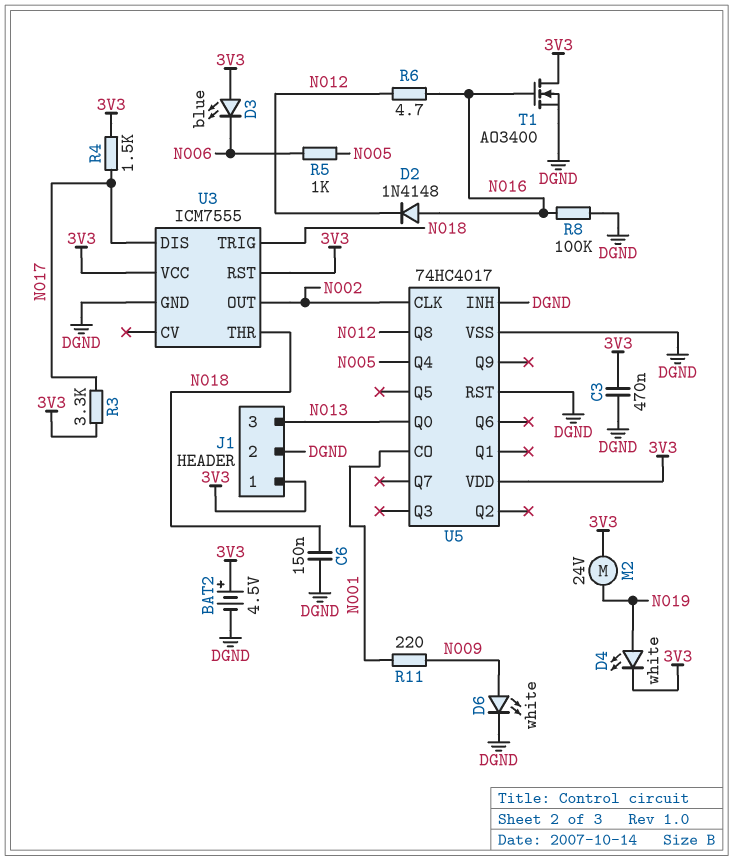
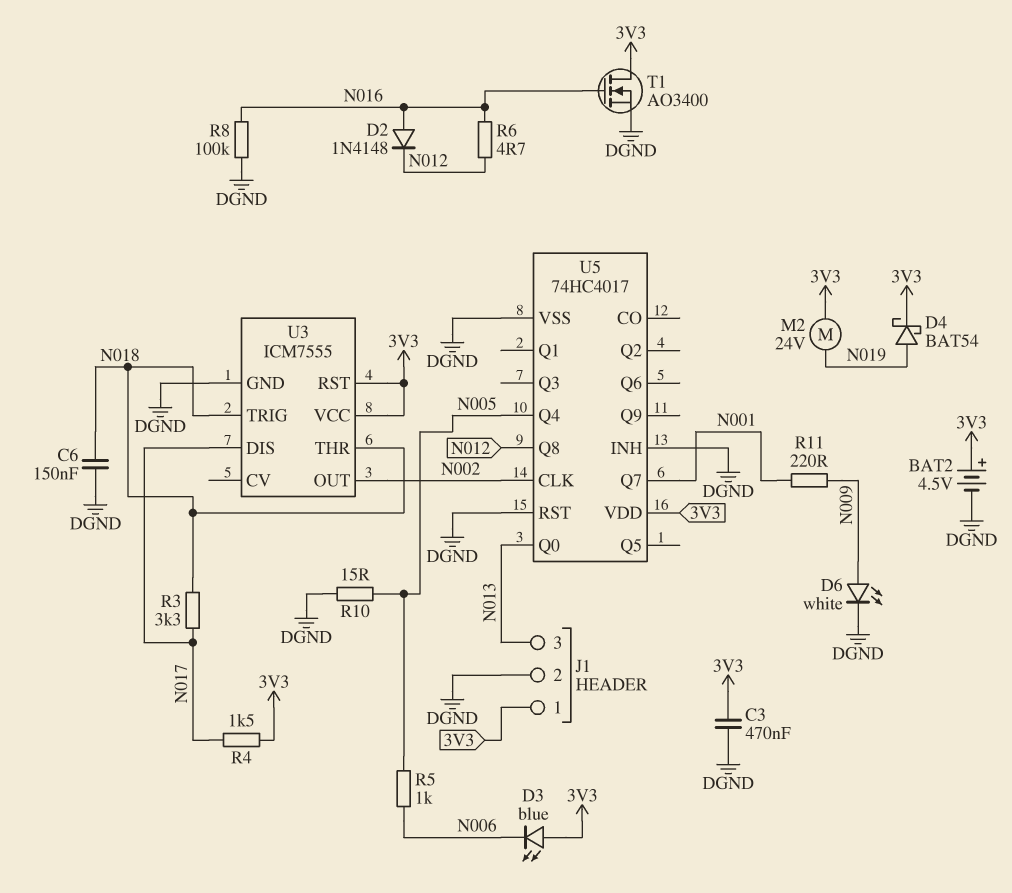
D4: LED white (A N019, K 3V3) -> schottky BAT54 (A N019, K 3V3)
R3: 3.3k (3V3, N017) -> 3.3k (N017, N018)
R10: none -> 15 (DGND, N005)
U5 pin CO: N001 -> none
U5 pin Q7: none -> N001

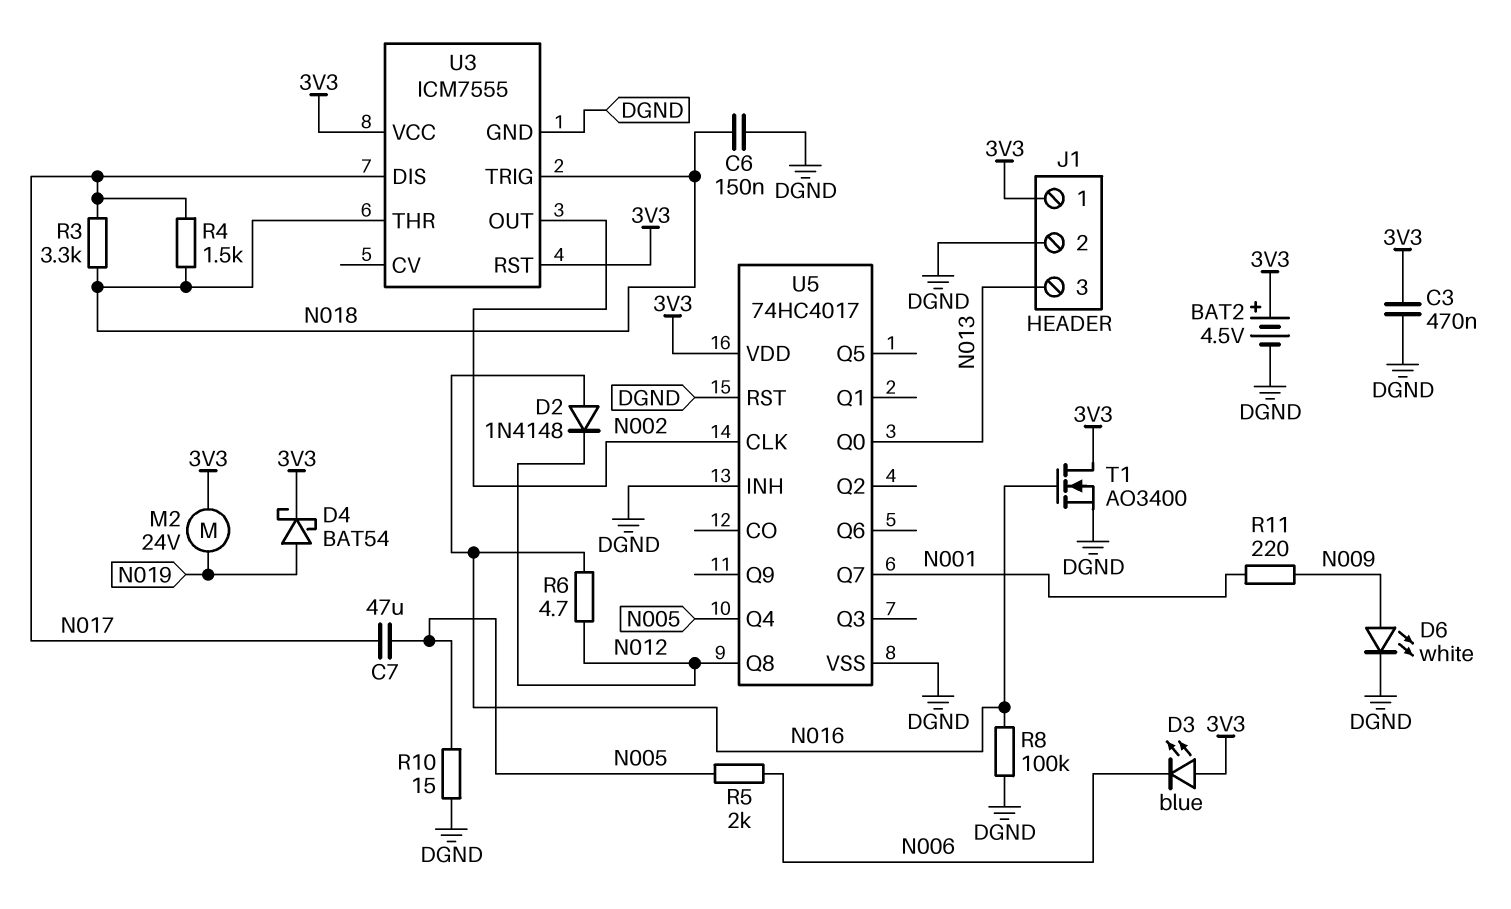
C7: none -> 47uF (N005, N017)
R4: 1.5k (3V3, N017) -> 1.5k (N017, N018)
R5: 1k (N005, N006) -> 2k (N005, N006)

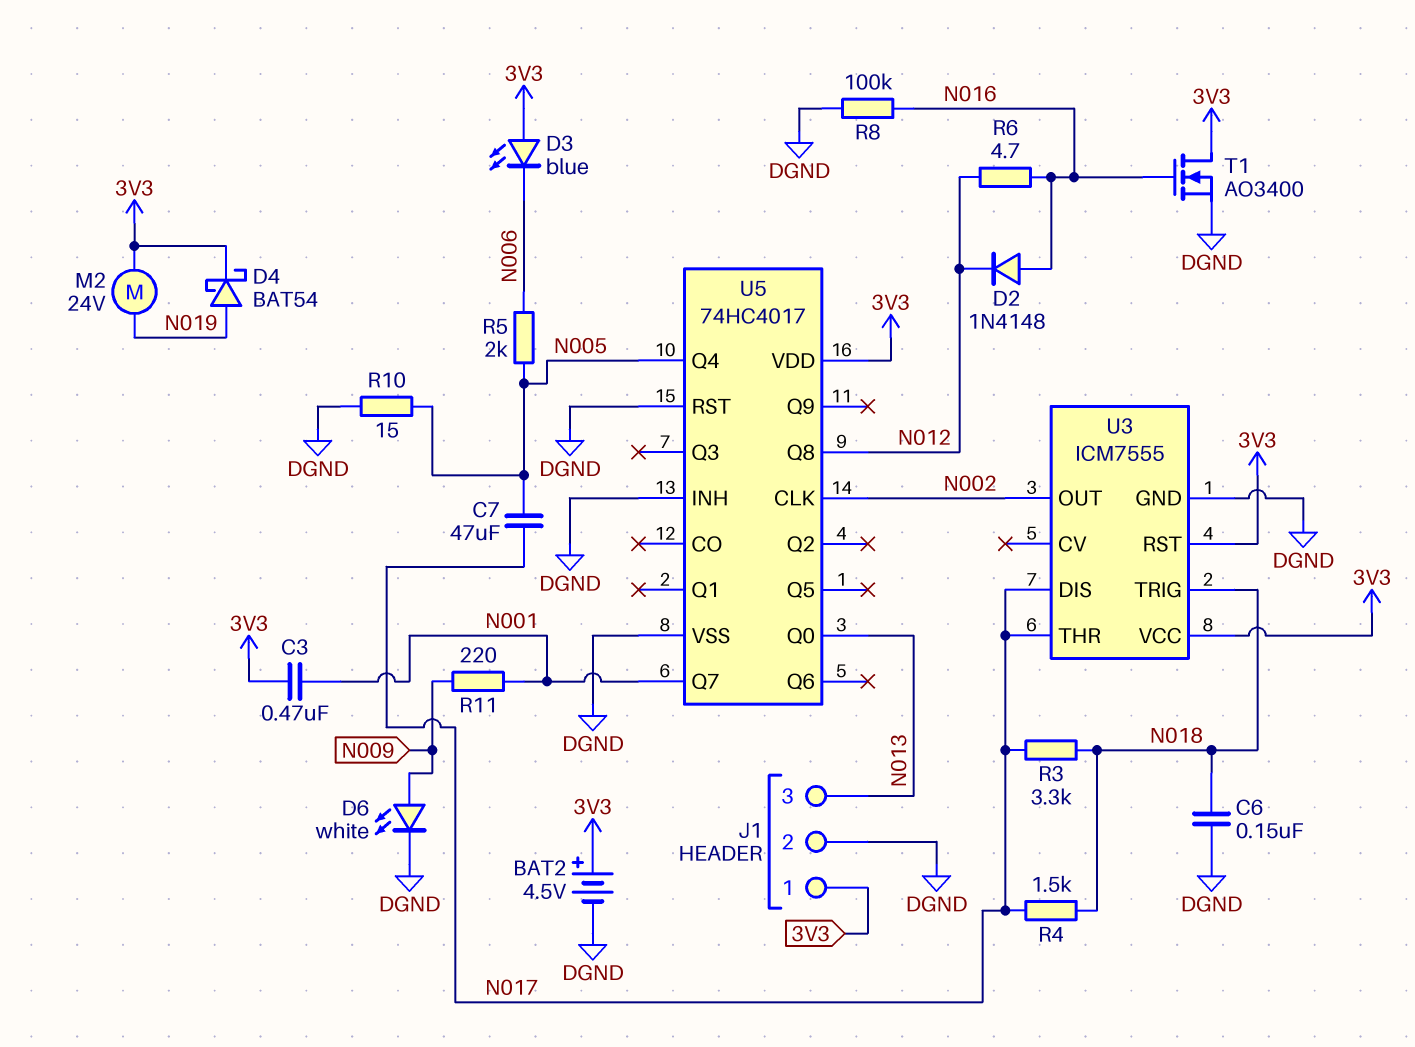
C3: 470nF (3V3, DGND) -> 470nF (3V3, N001)
U3 pin THR: N018 -> N017

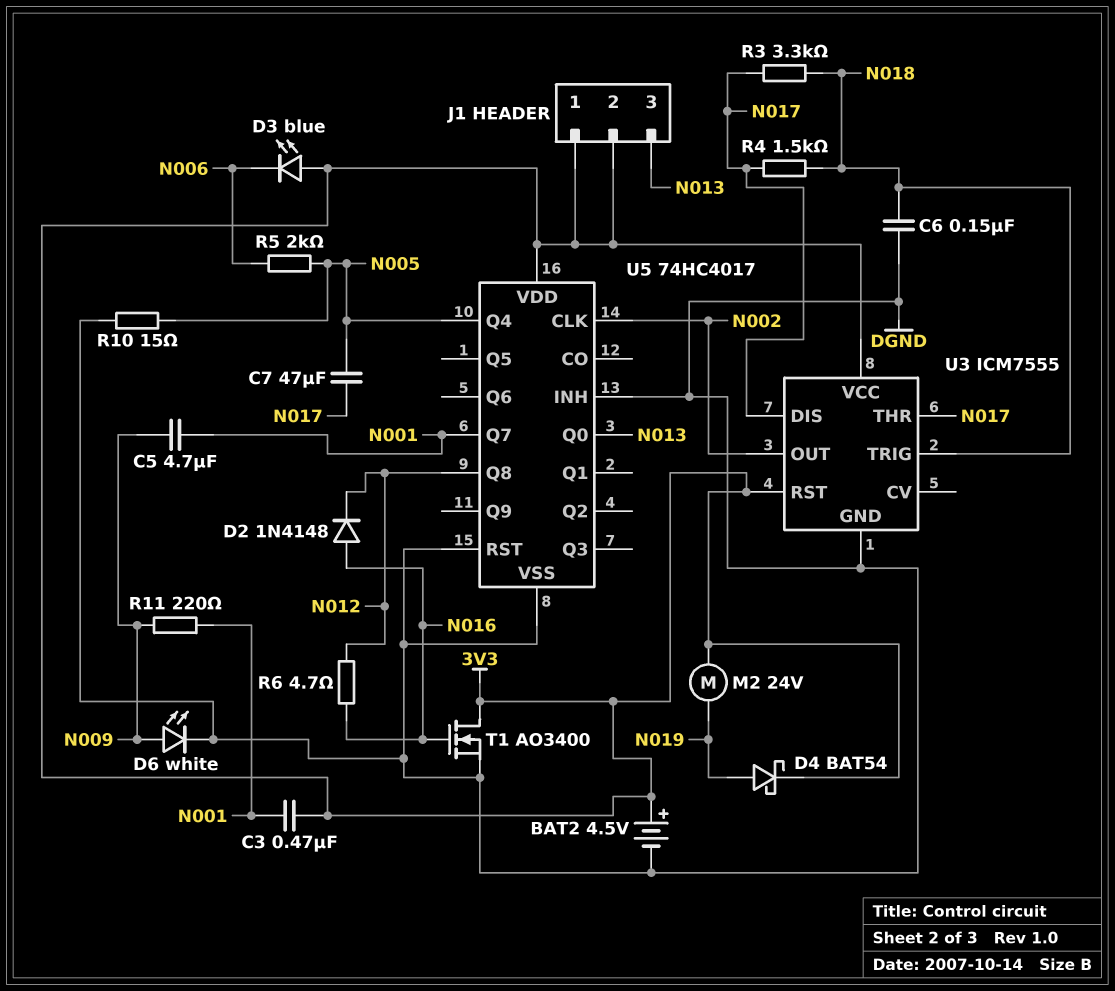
C5: none -> 4.7uF (N001, N009)
J1 pin 2: DGND -> 3V3
R8: 100k (DGND, N016) -> none

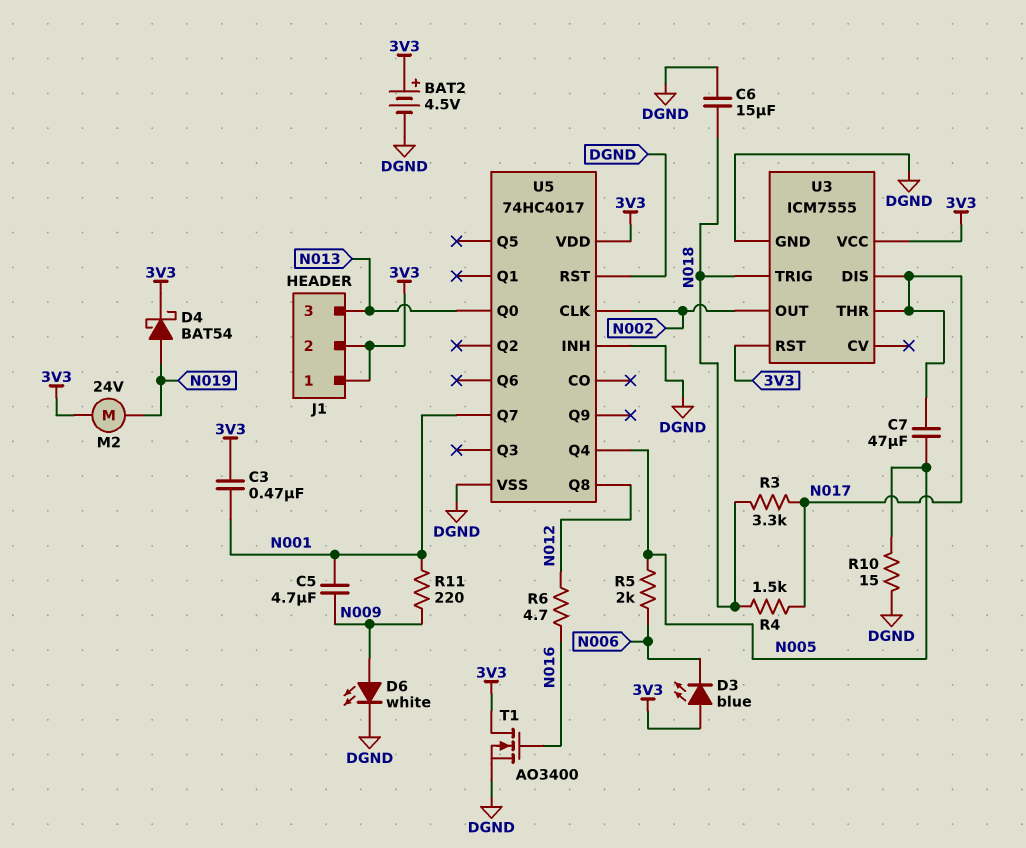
C6: 150nF (DGND, N018) -> 15uF (DGND, N018)
D2: diode 1N4148 (A N016, K N012) -> none

